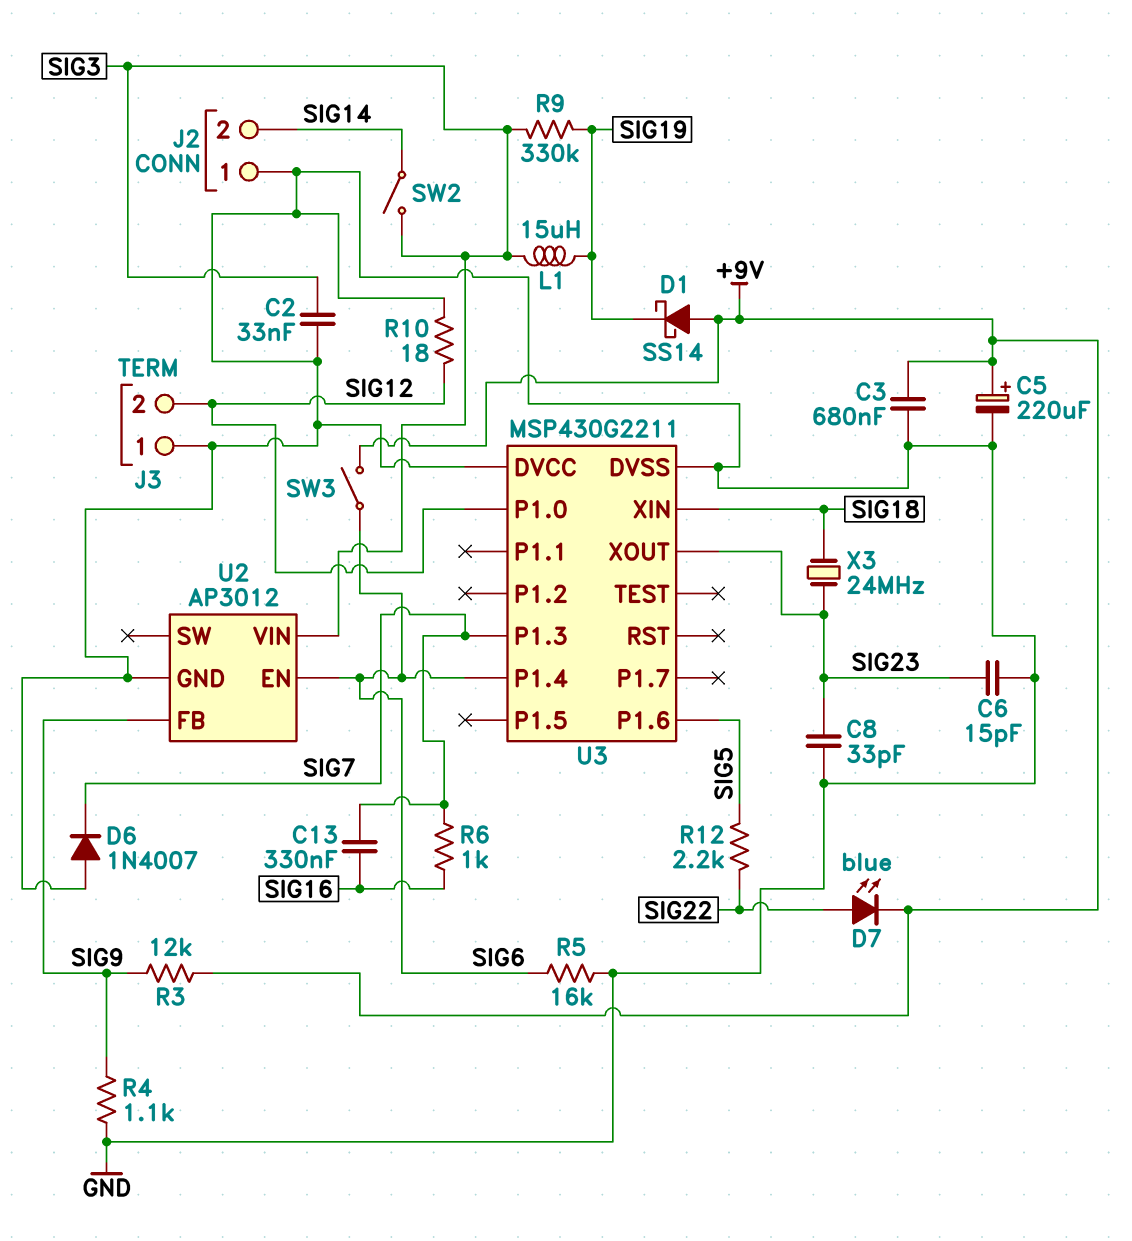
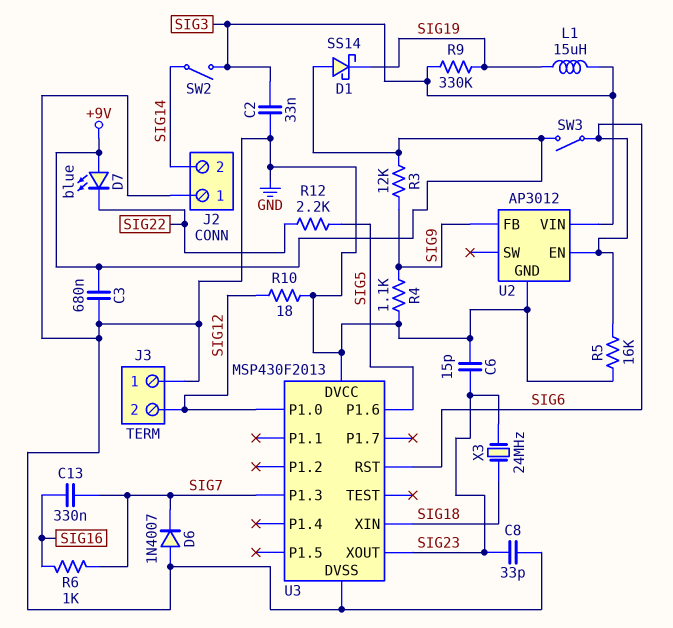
C5: 220uF (plus +9V, minus GND) -> none
D7: LED blue (A SIG22, K +9V) -> LED blue (A +9V, K SIG22)
U3: MSP430G2211 -> MSP430F2013
U3 pin P1.4: SIG6 -> none
U3 pin RST: none -> SIG6

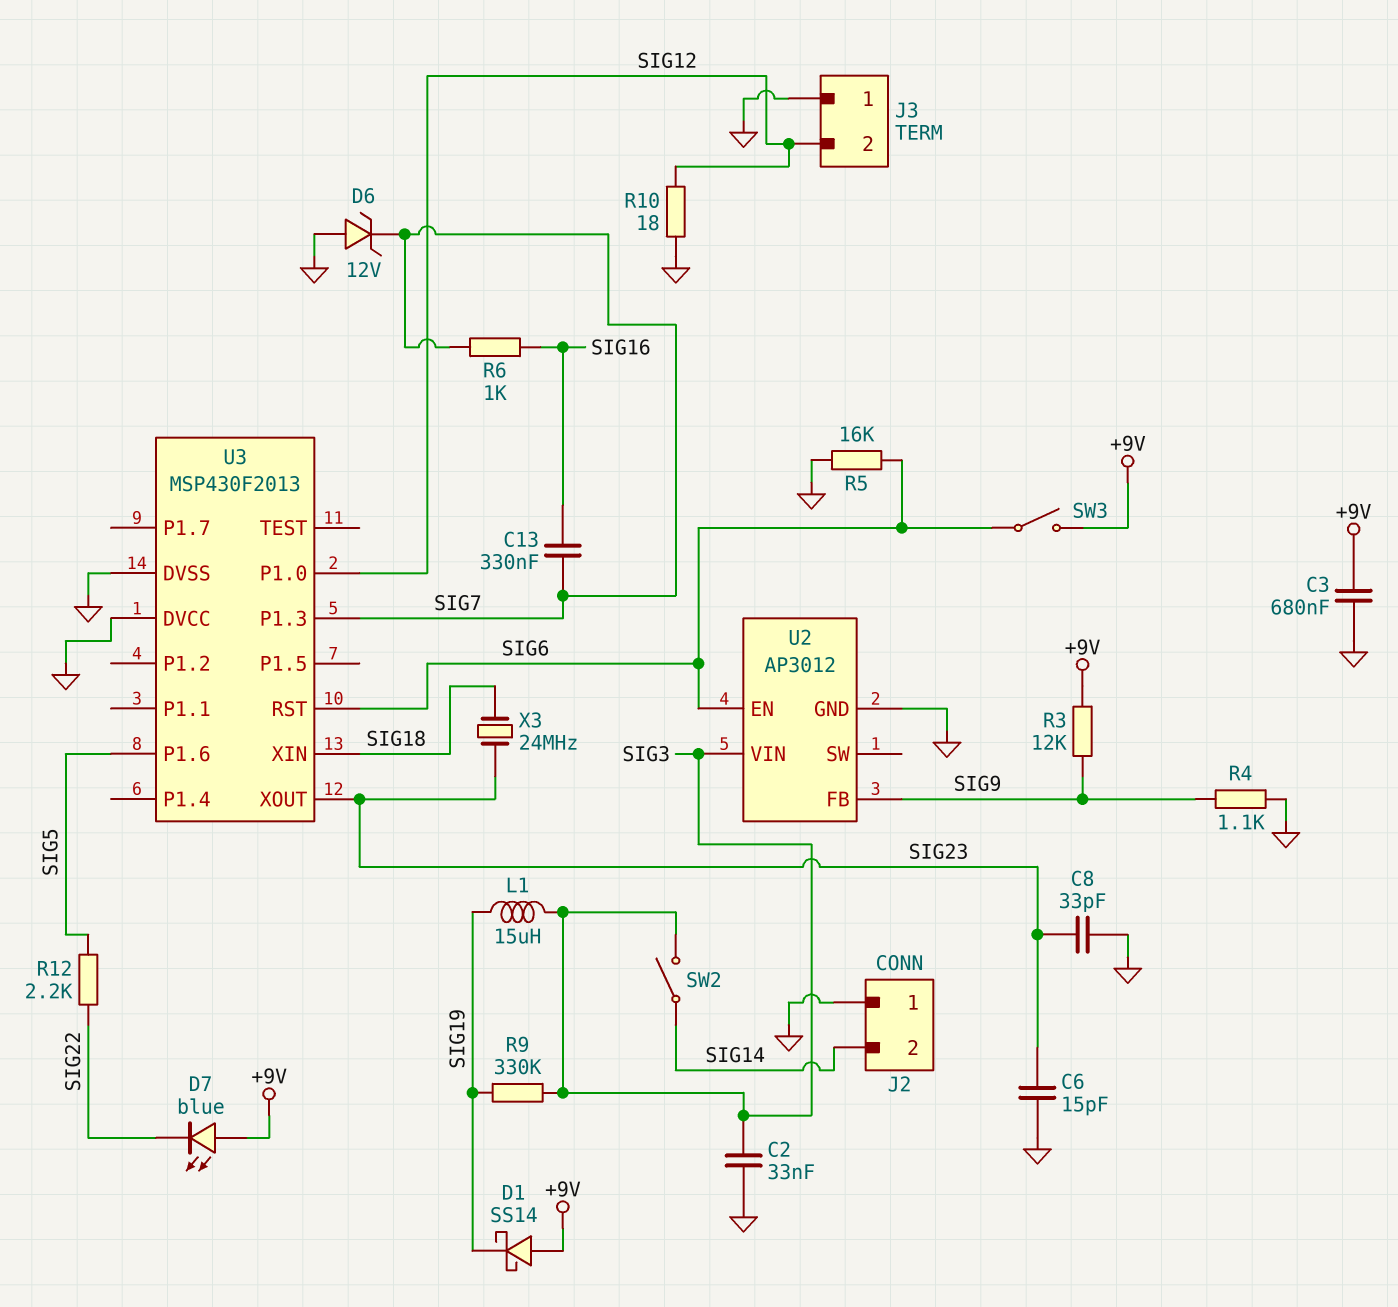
D6: diode 1N4007 (A GND, K SIG7) -> zener 12V (A GND, K SIG7)

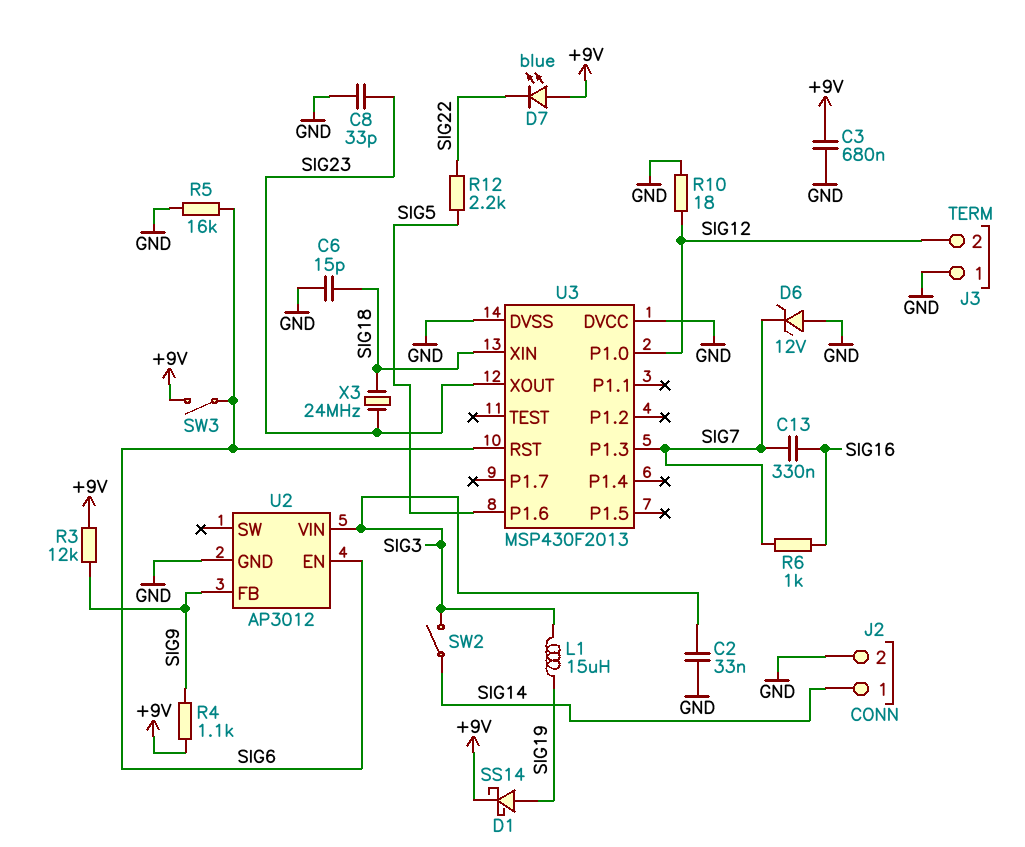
C6: 15pF (GND, SIG23) -> 15pF (GND, SIG18)
D1: schottky SS14 (A +9V, K SIG19) -> schottky SS14 (A SIG19, K +9V)
J2 pin 1: GND -> SIG14
J2 pin 2: SIG14 -> GND
R4: 1.1k (GND, SIG9) -> 1.1k (+9V, SIG9)
R9: 330k (SIG3, SIG19) -> none

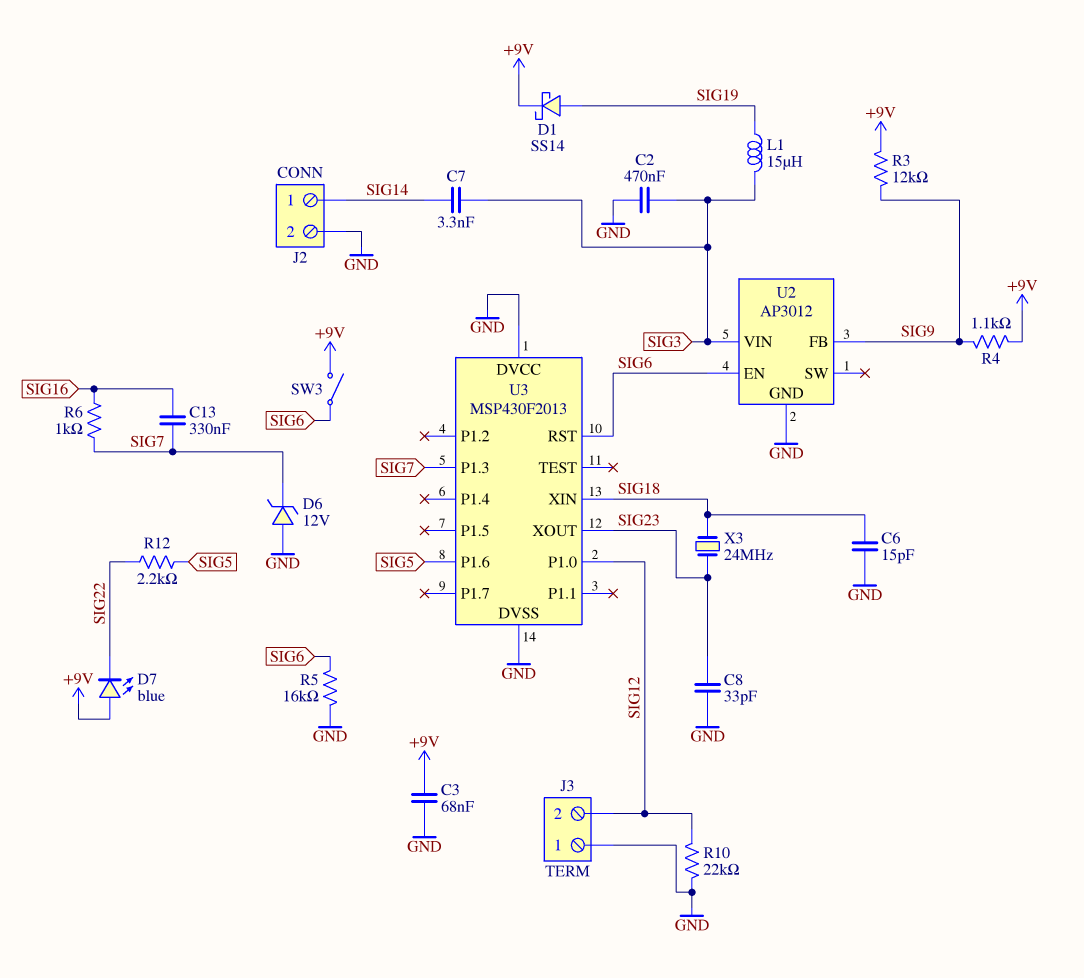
C2: 33nF (GND, SIG3) -> 470nF (GND, SIG3)
C3: 680nF (+9V, GND) -> 68nF (+9V, GND)
C7: none -> 3.3nF (SIG3, SIG14)
R10: 18 (GND, SIG12) -> 22k (GND, SIG12)
SW2: switch (SIG3, SIG14) -> none

